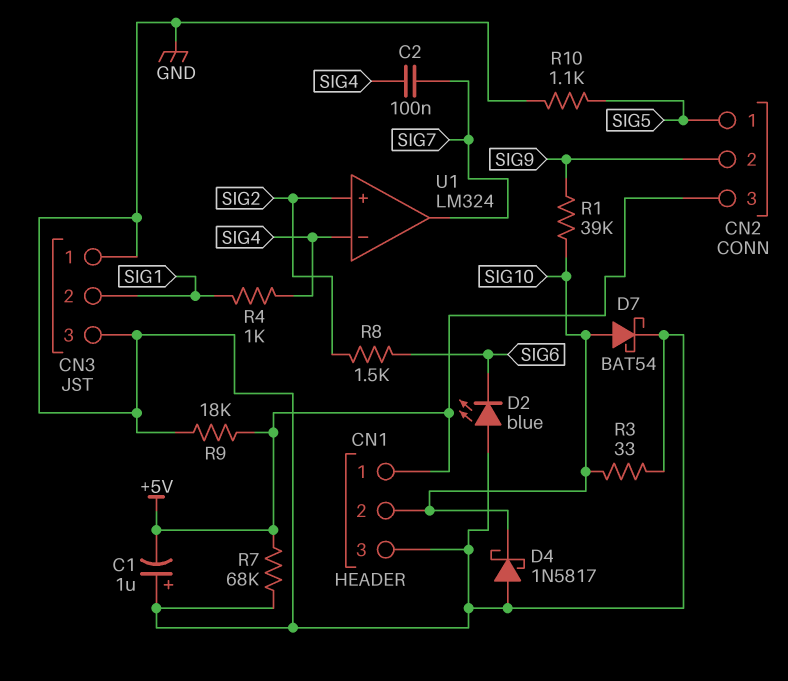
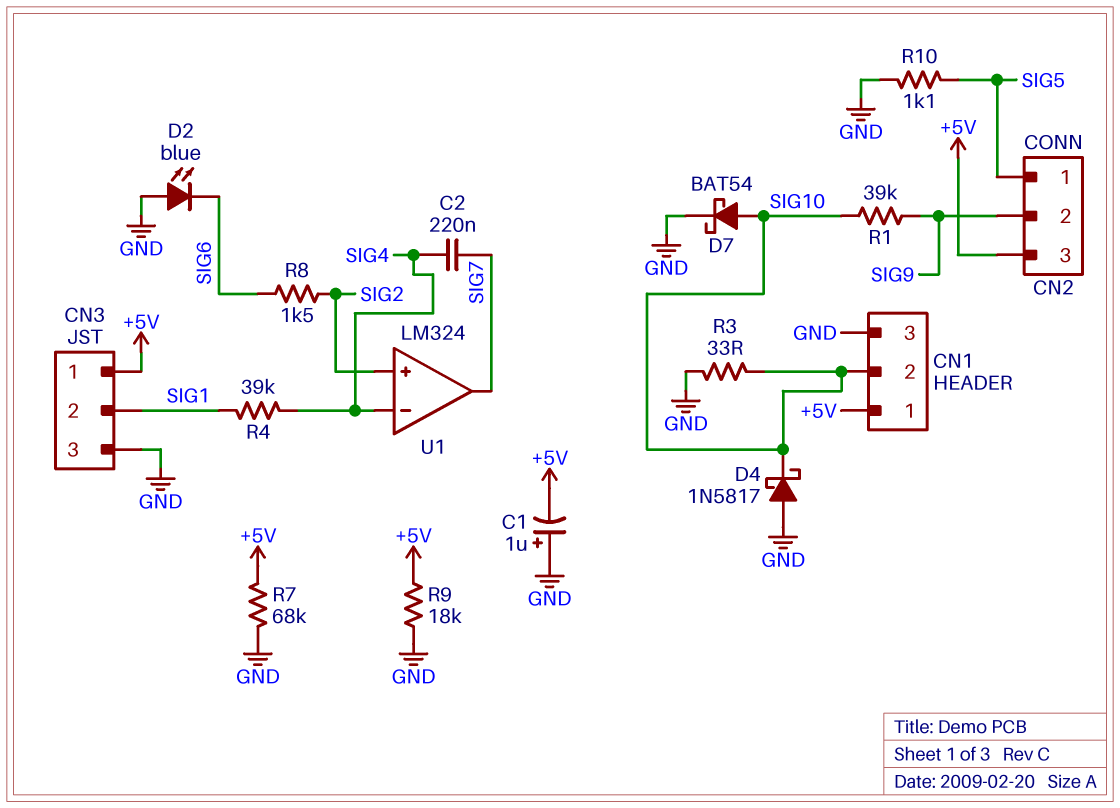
C2: 100nF (SIG4, SIG7) -> 220nF (SIG4, SIG7)
CN3 pin 1: GND -> +5V
R4: 1k (SIG1, SIG4) -> 39k (SIG1, SIG4)

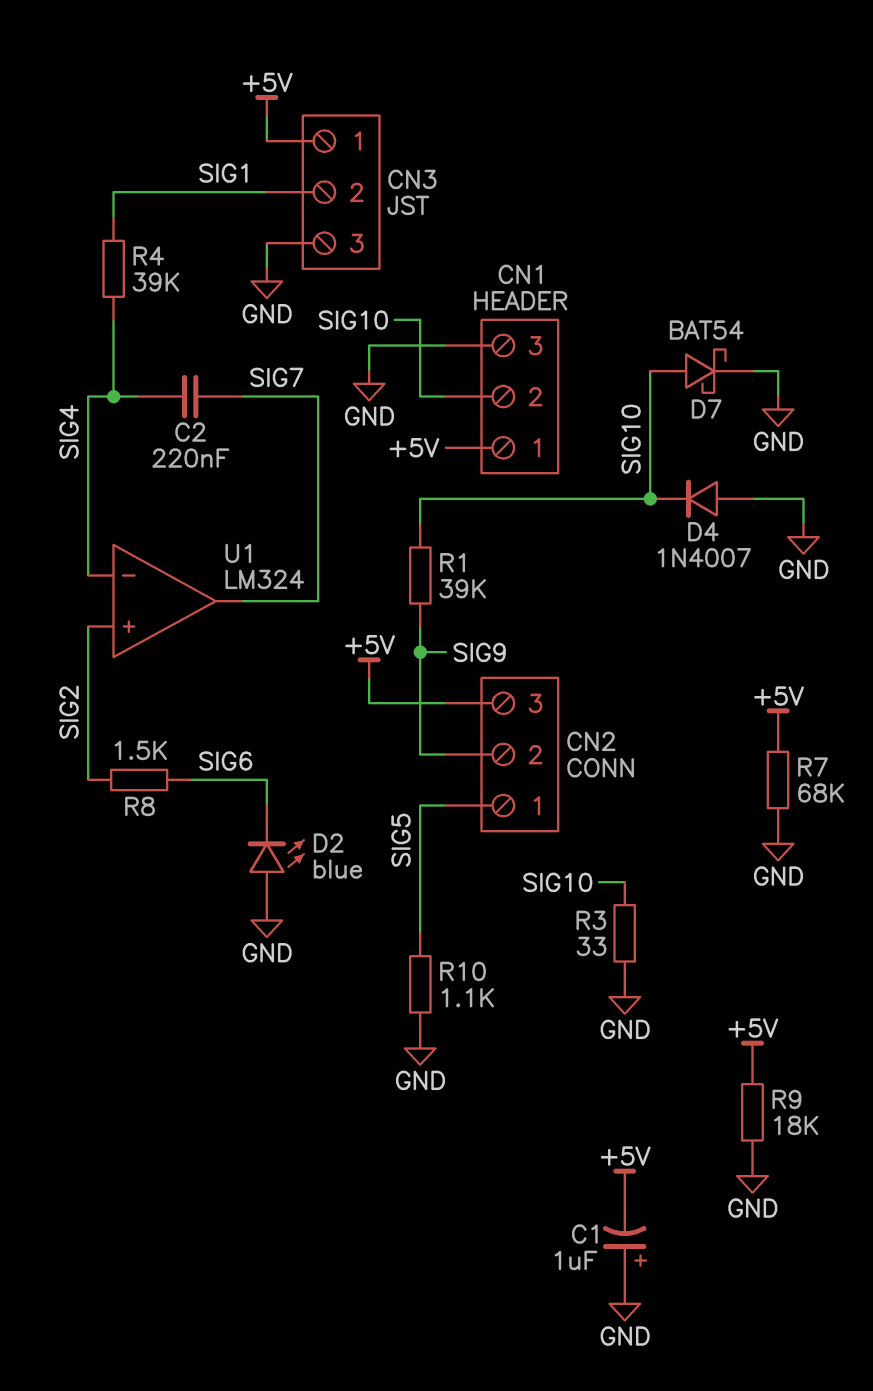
D4: schottky 1N5817 (A GND, K SIG10) -> diode 1N4007 (A GND, K SIG10)

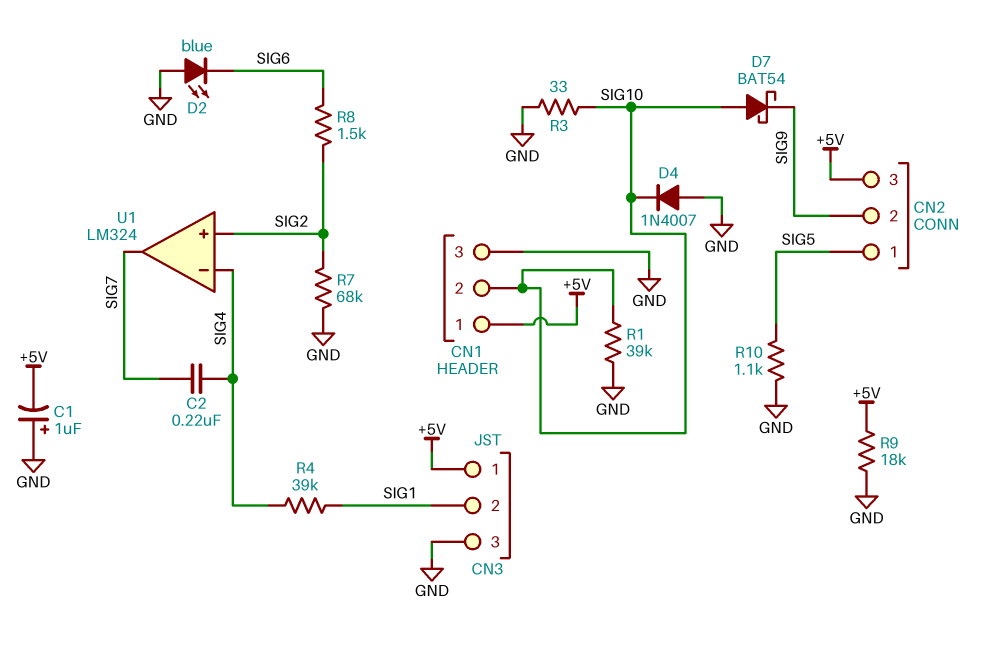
D7: schottky BAT54 (A SIG10, K GND) -> schottky BAT54 (A SIG10, K SIG9)
R1: 39k (SIG9, SIG10) -> 39k (GND, SIG10)
R7: 68k (+5V, GND) -> 68k (GND, SIG2)

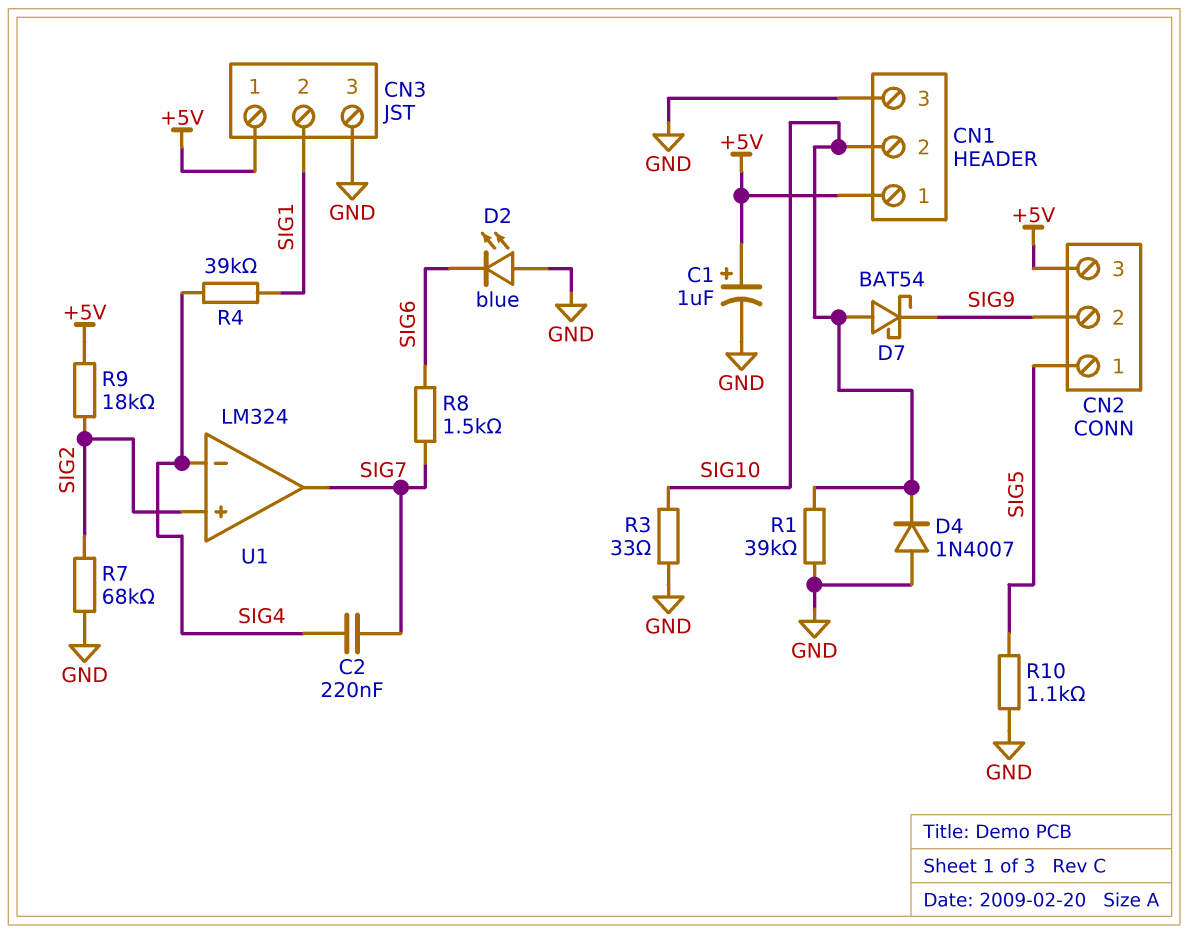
C1: 1uF (plus GND, minus +5V) -> 1uF (plus +5V, minus GND)
R8: 1.5k (SIG2, SIG6) -> 1.5k (SIG6, SIG7)
R9: 18k (+5V, GND) -> 18k (+5V, SIG2)

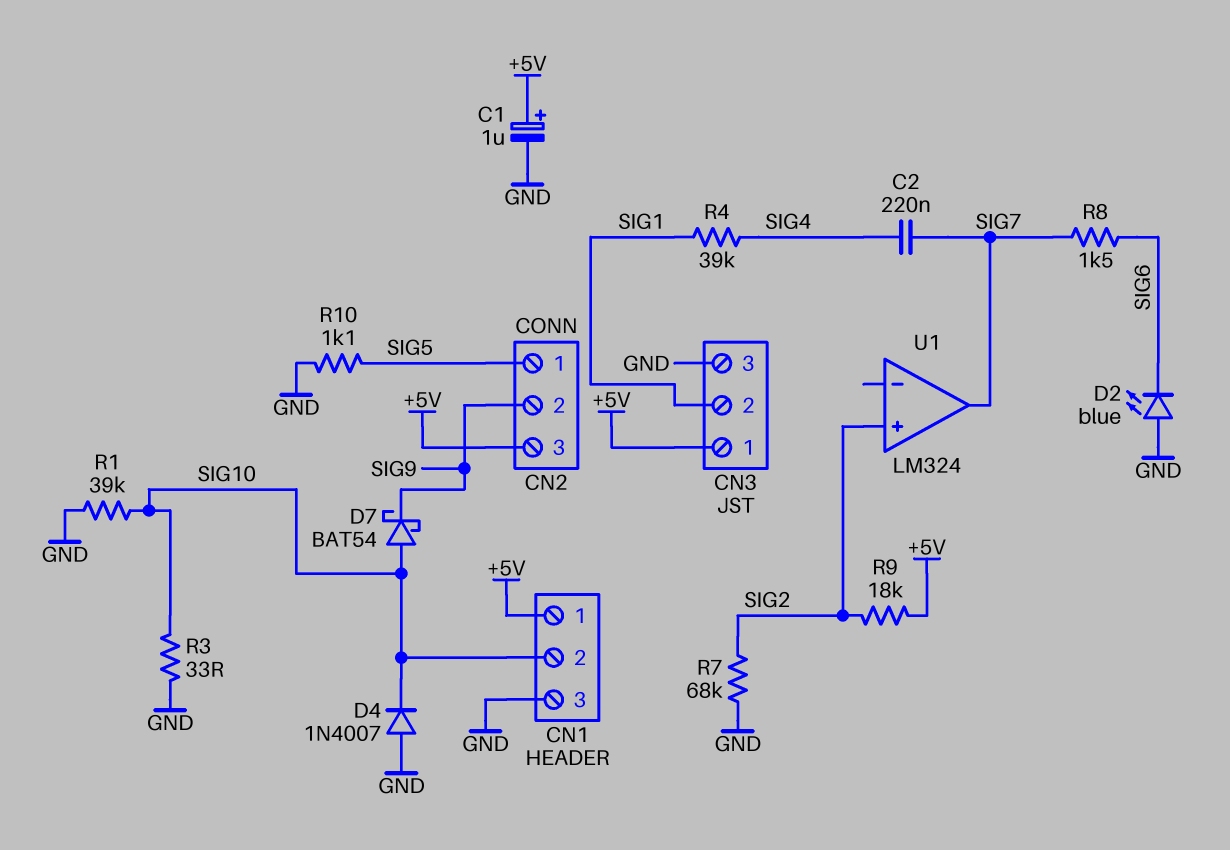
U1 pin in-: SIG4 -> none

